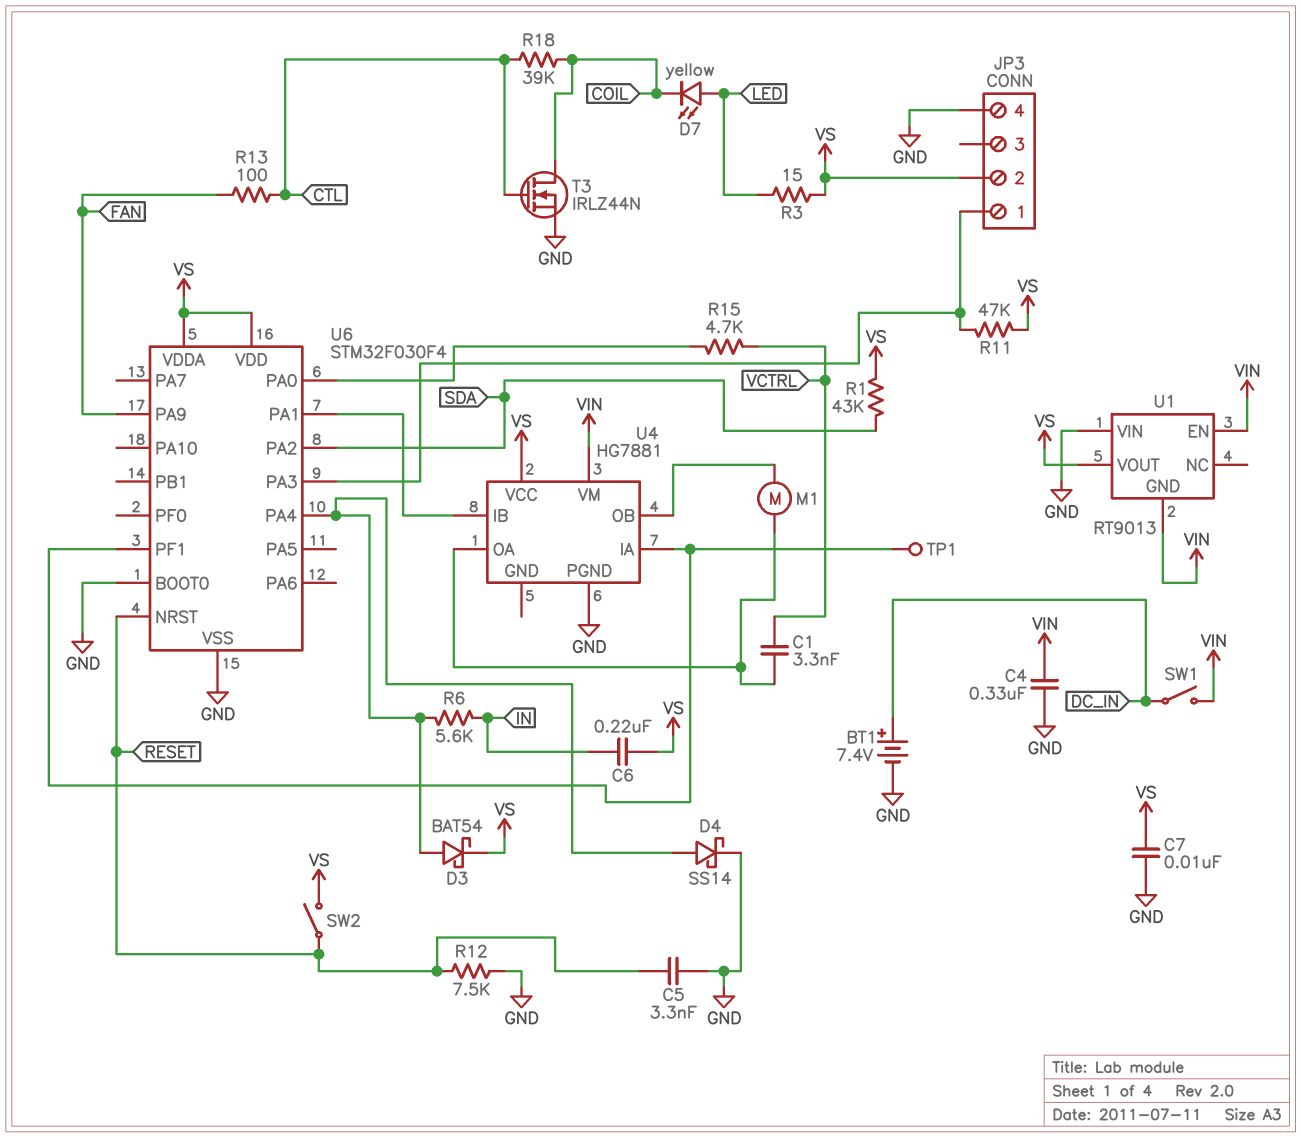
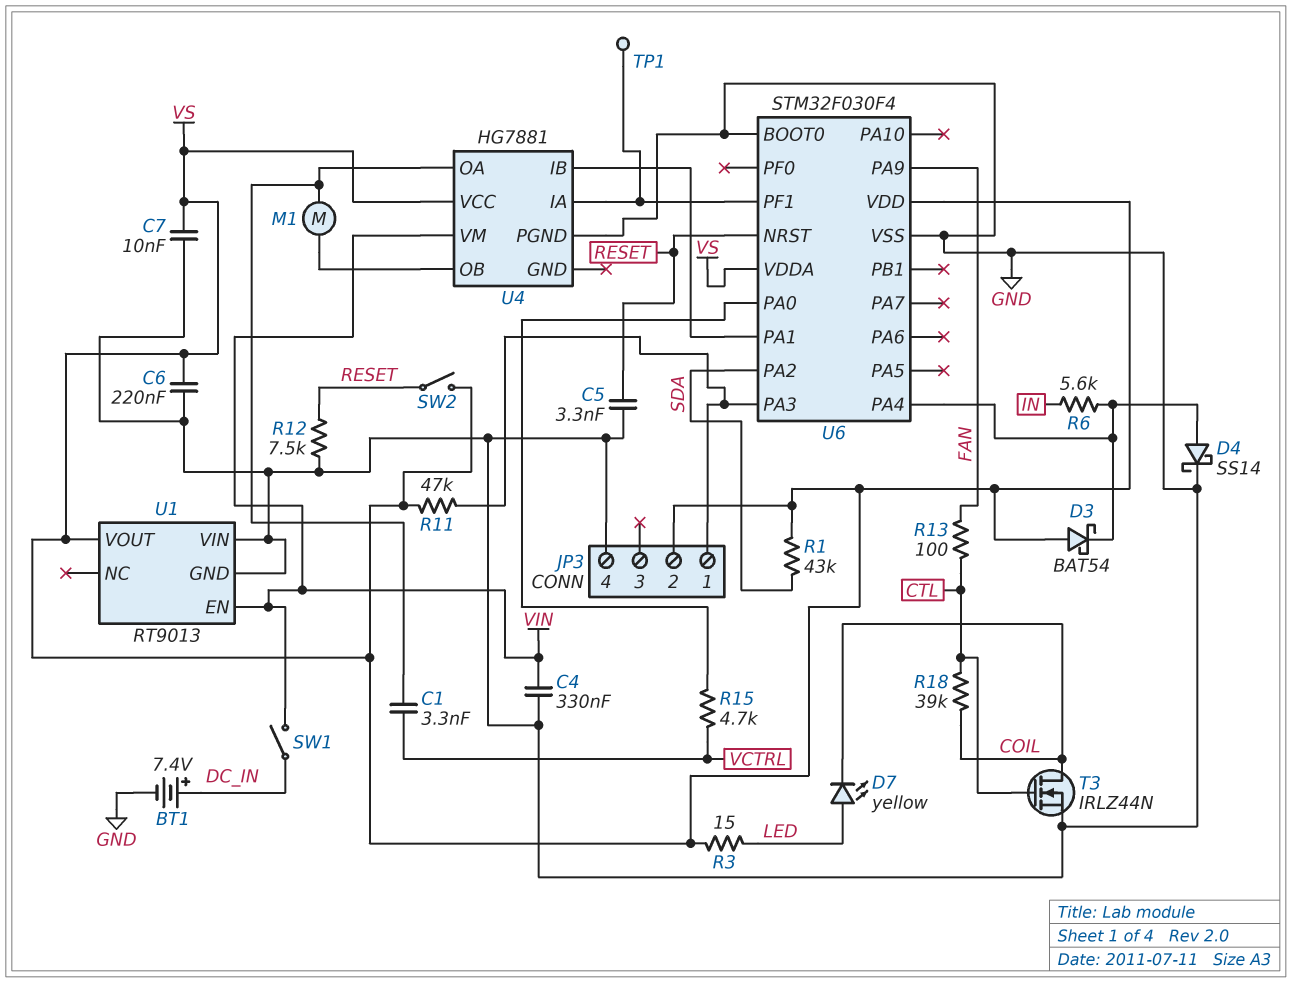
C6: 220nF (IN, VS) -> 220nF (GND, VS)
D3: schottky BAT54 (A U6/PA4, K VS) -> schottky BAT54 (A VS, K U6/PA4)
U1 pin GND: VIN -> GND

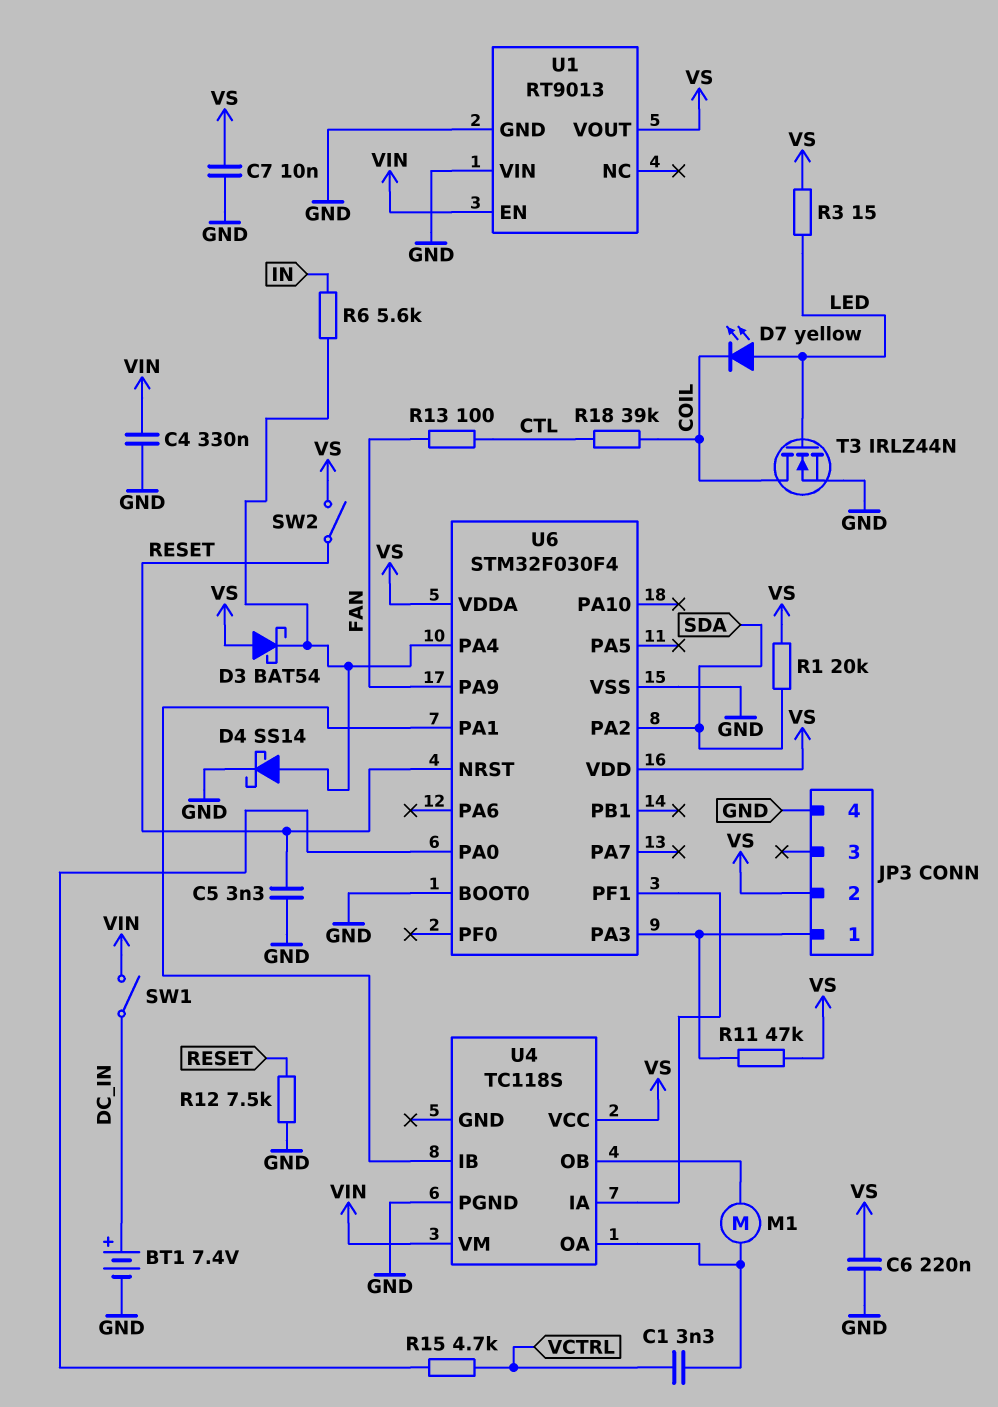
R1: 43k (SDA, VS) -> 20k (SDA, VS)
T3: NMOS IRLZ44N (G CTL, D COIL, S GND) -> NMOS IRLZ44N (G LED, D COIL, S GND)
TP1: test point (U4/IA) -> none
U4: HG7881 -> TC118S

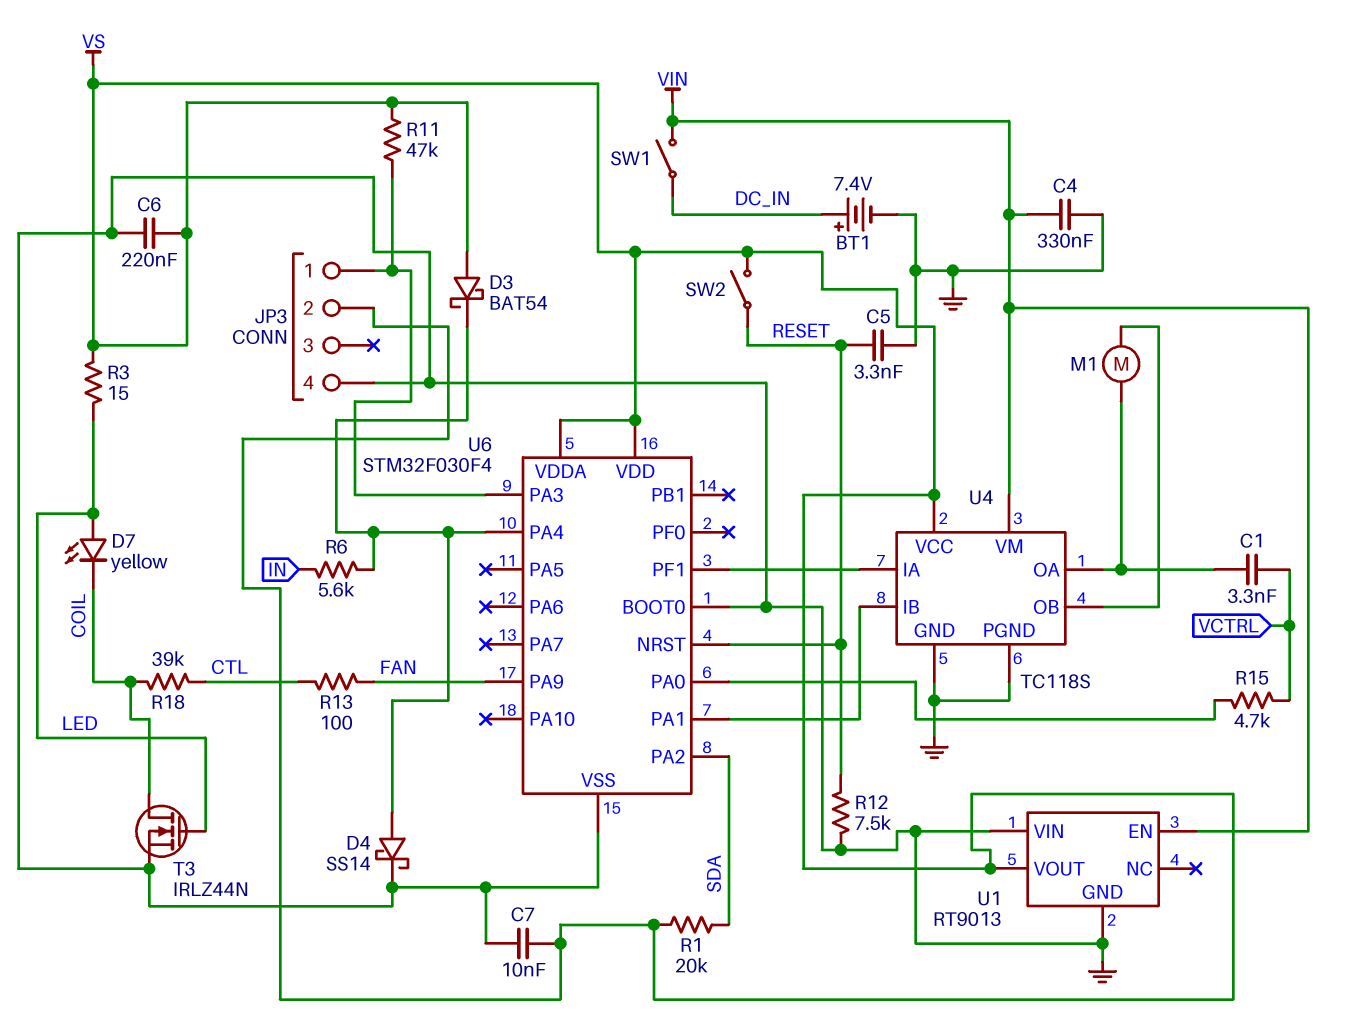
U4 pin GND: none -> GND

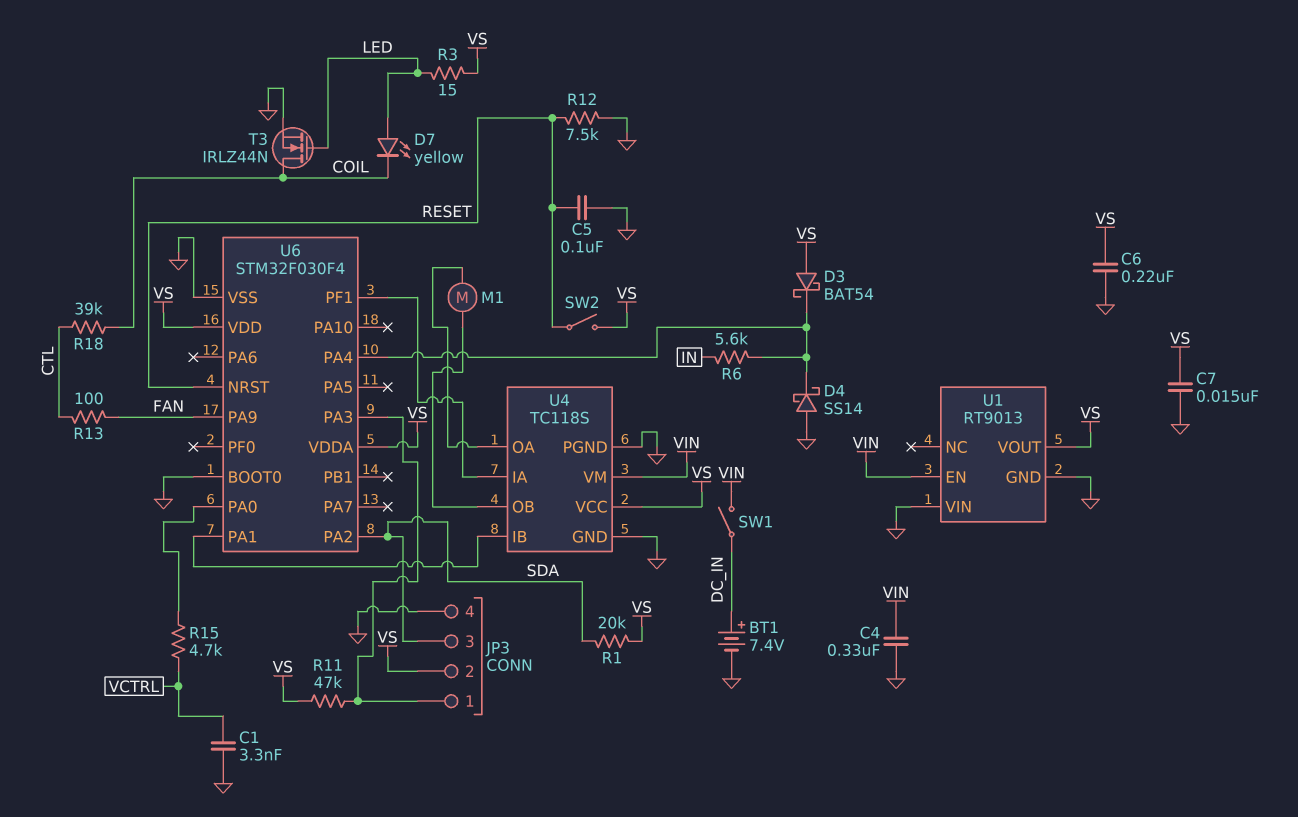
C1: 3.3nF (U4/OA, VCTRL) -> 3.3nF (GND, VCTRL)
C5: 3.3nF (GND, RESET) -> 100nF (GND, RESET)
C7: 10nF (GND, VS) -> 15nF (GND, VS)
D4: schottky SS14 (A U6/PA4, K GND) -> schottky SS14 (A GND, K U6/PA4)
JP3 pin 3: none -> SDA

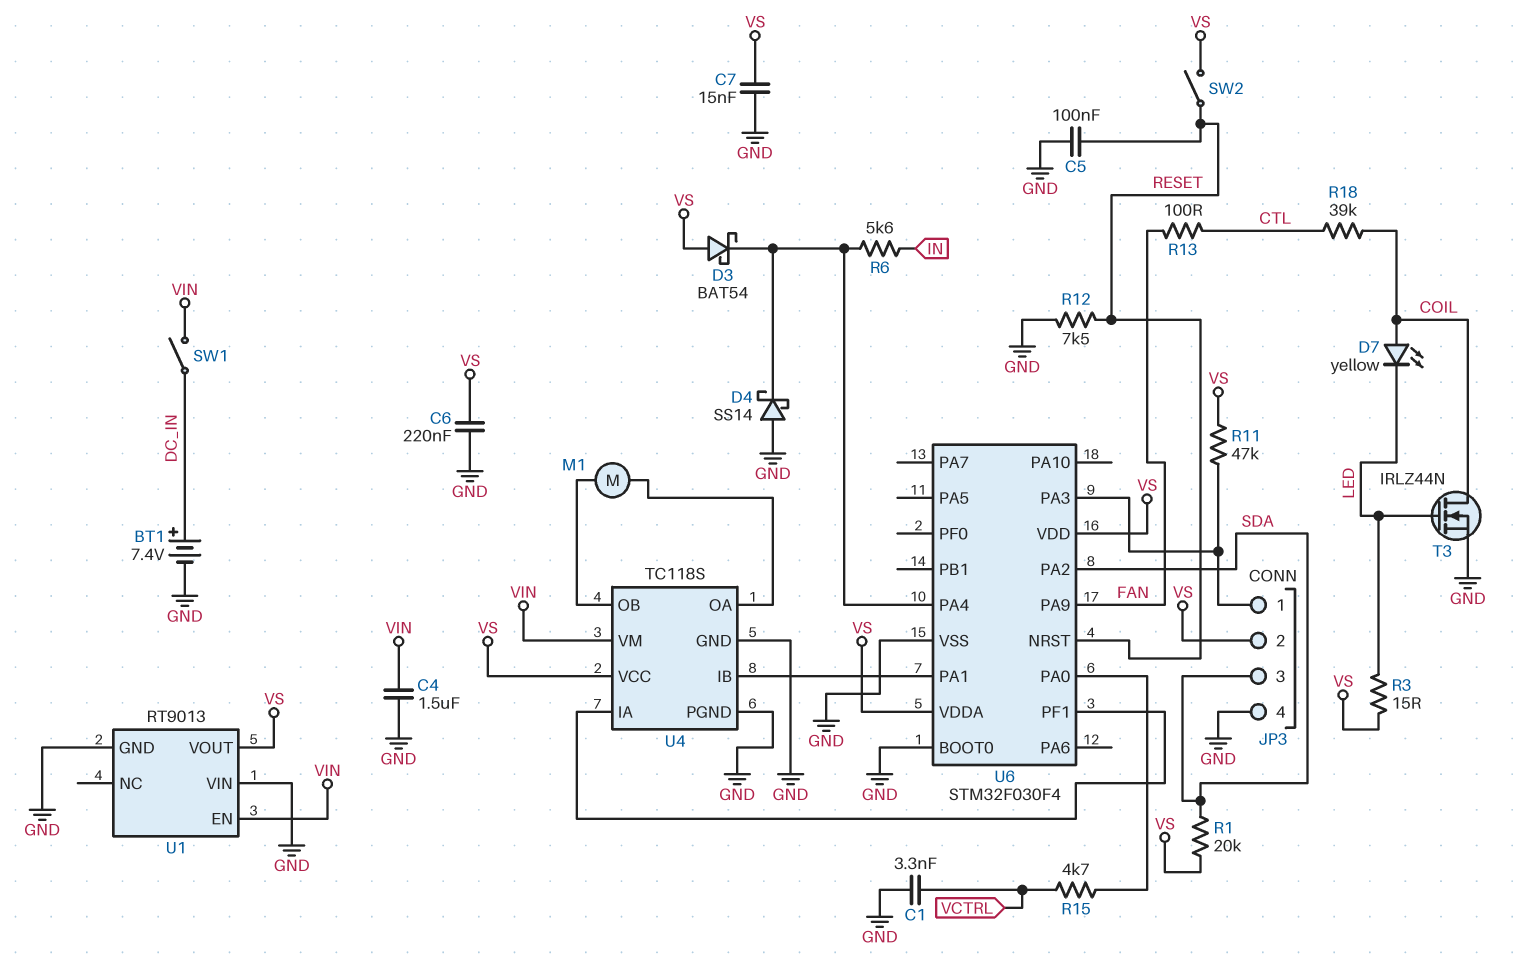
C4: 330nF (GND, VIN) -> 1.5uF (GND, VIN)
D7: LED yellow (A LED, K COIL) -> LED yellow (A COIL, K LED)

